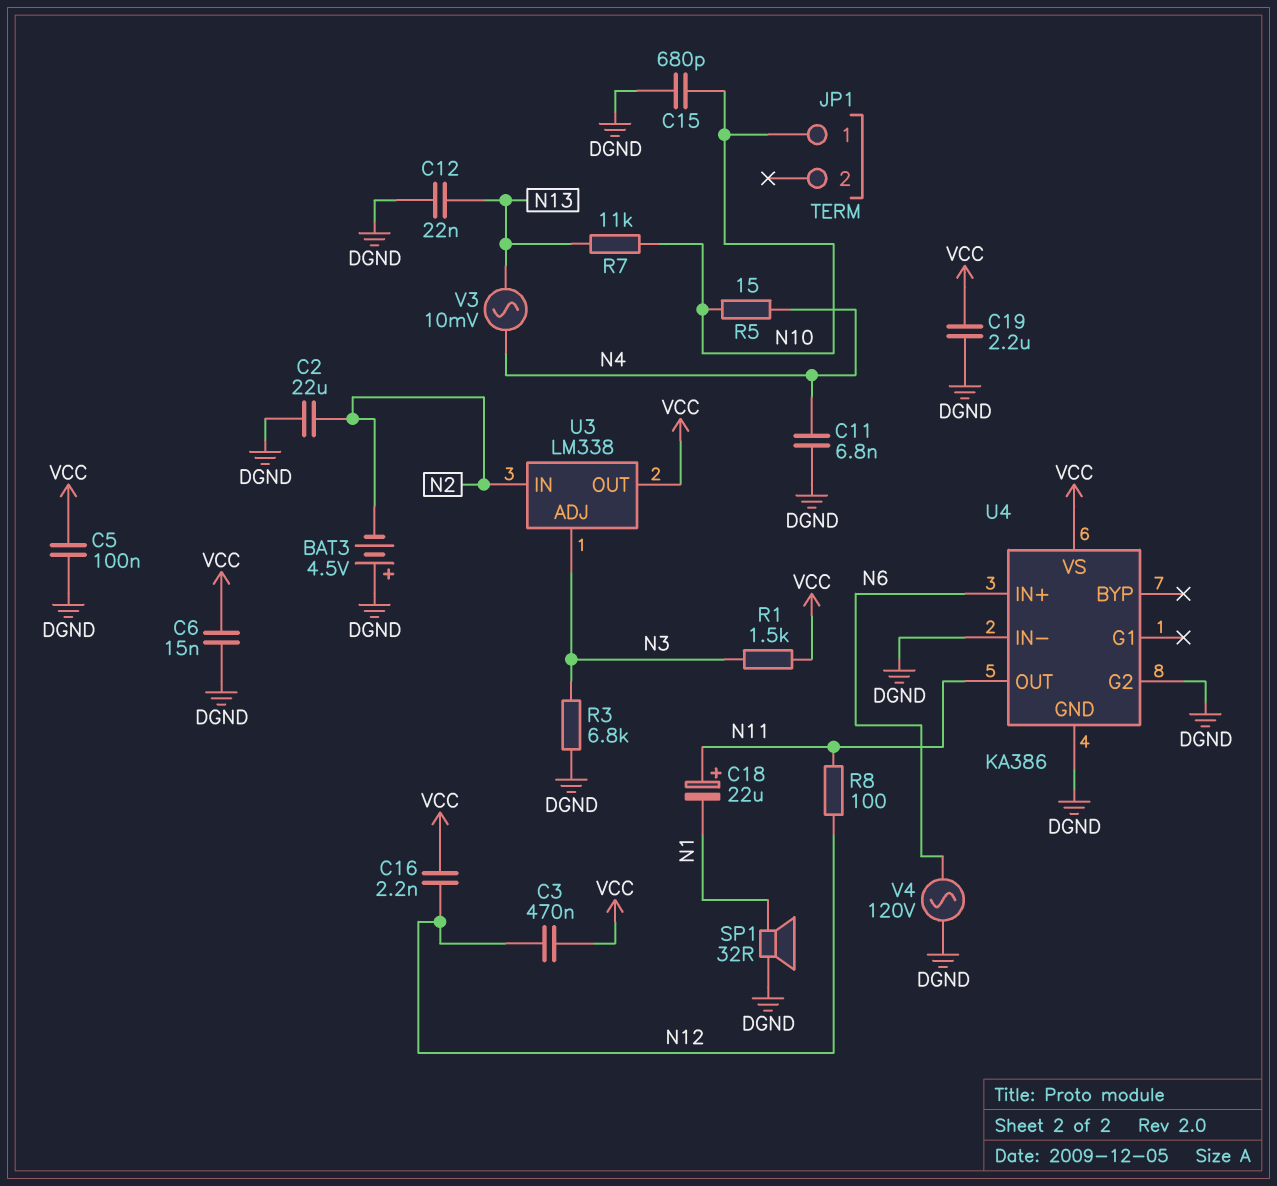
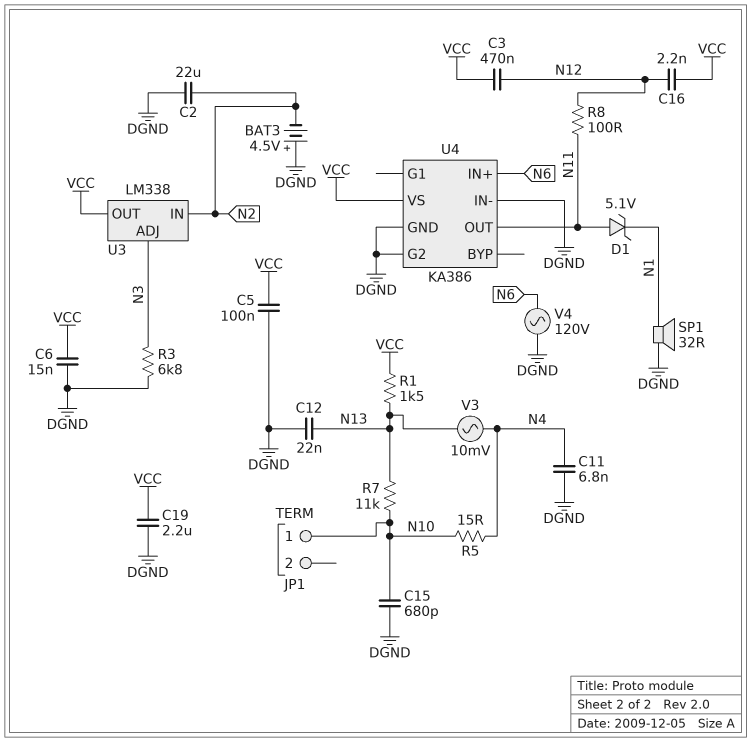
C18: 22uF (plus N11, minus N1) -> none
D1: none -> zener 5.1V (A N11, K N1)
R1: 1.5k (N3, VCC) -> 1.5k (N13, VCC)

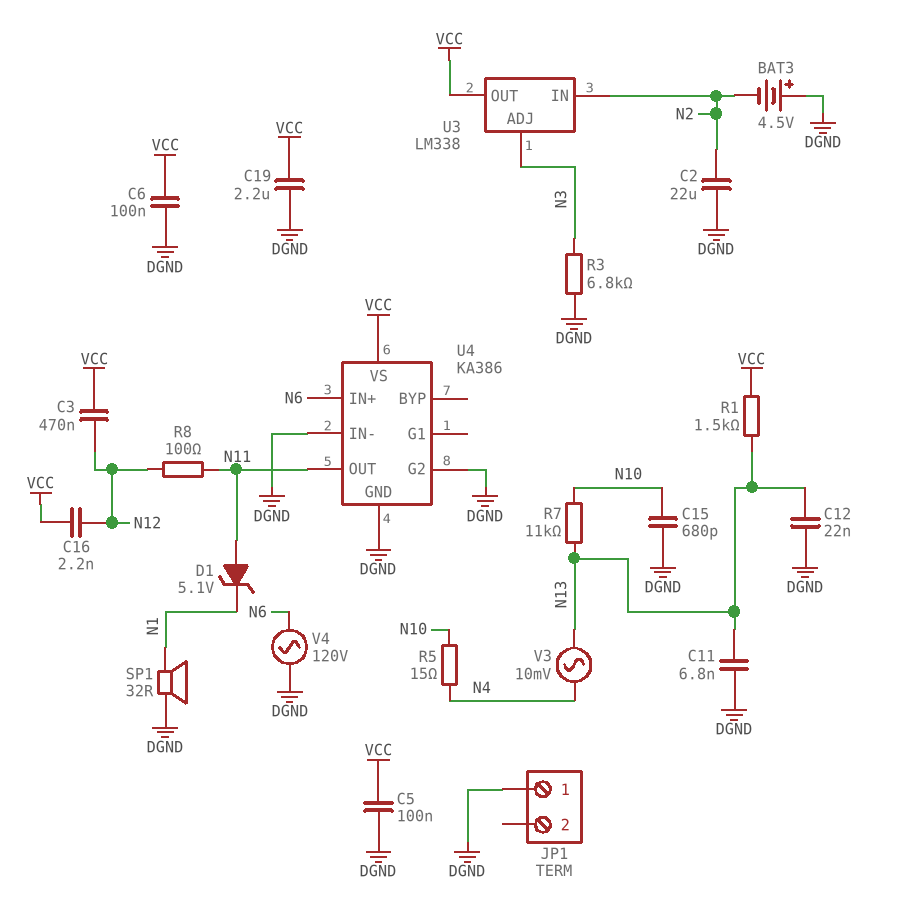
C6: 15nF (DGND, VCC) -> 100nF (DGND, VCC)
C11: 6.8nF (DGND, N4) -> 6.8nF (DGND, N13)
JP1 pin 1: N10 -> DGND

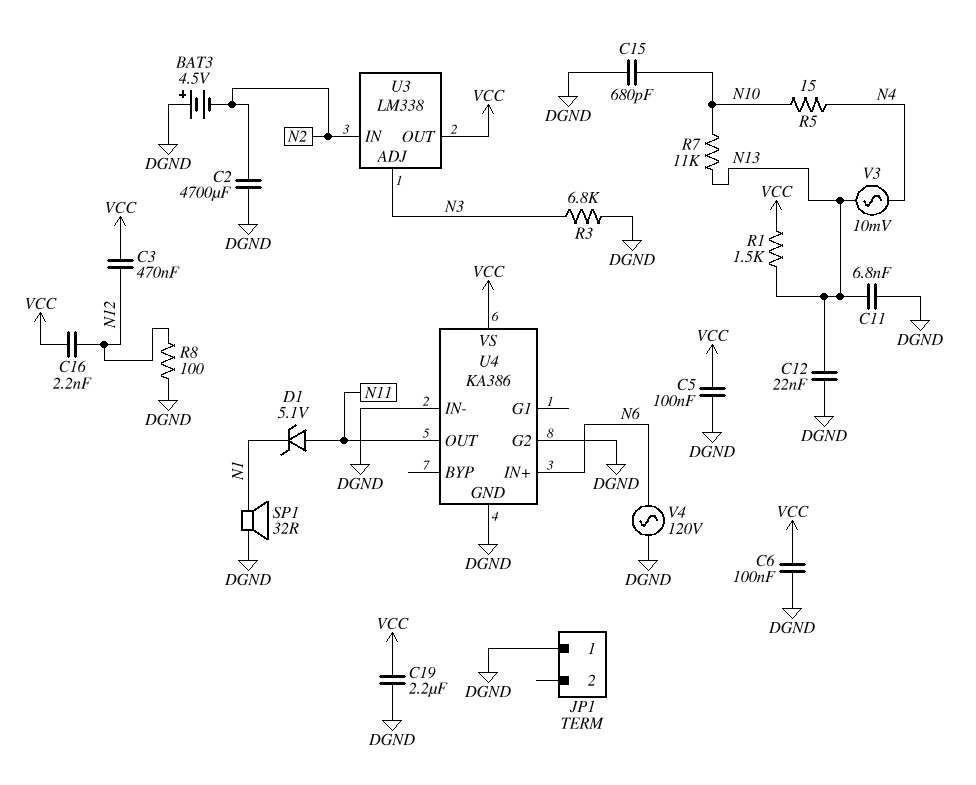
C2: 22uF (DGND, N2) -> 4700uF (DGND, N2)
R8: 100 (N11, N12) -> 100 (DGND, N12)

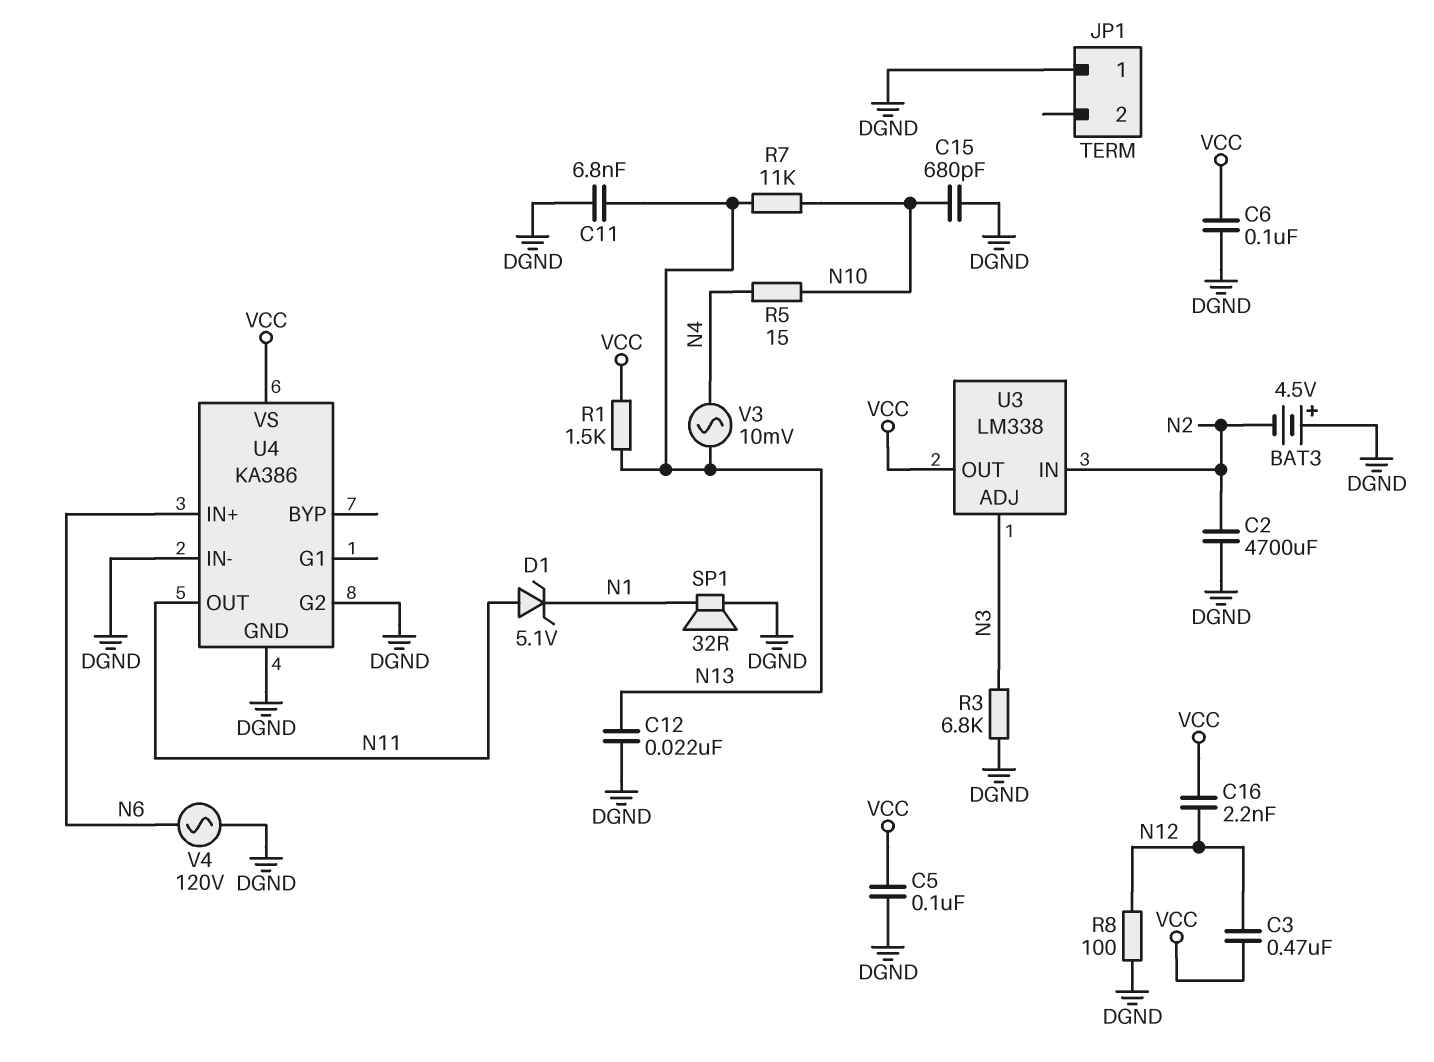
C19: 2.2uF (DGND, VCC) -> none

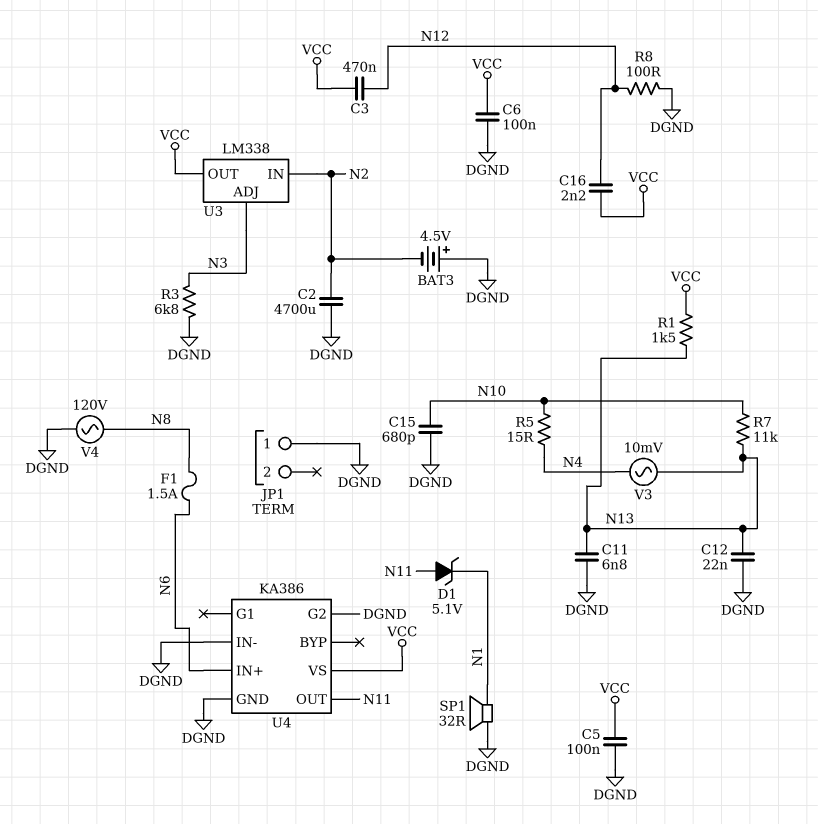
F1: none -> 1.5A (N6, N8)
V4: AC 120V (DGND, N6) -> AC 120V (DGND, N8)

